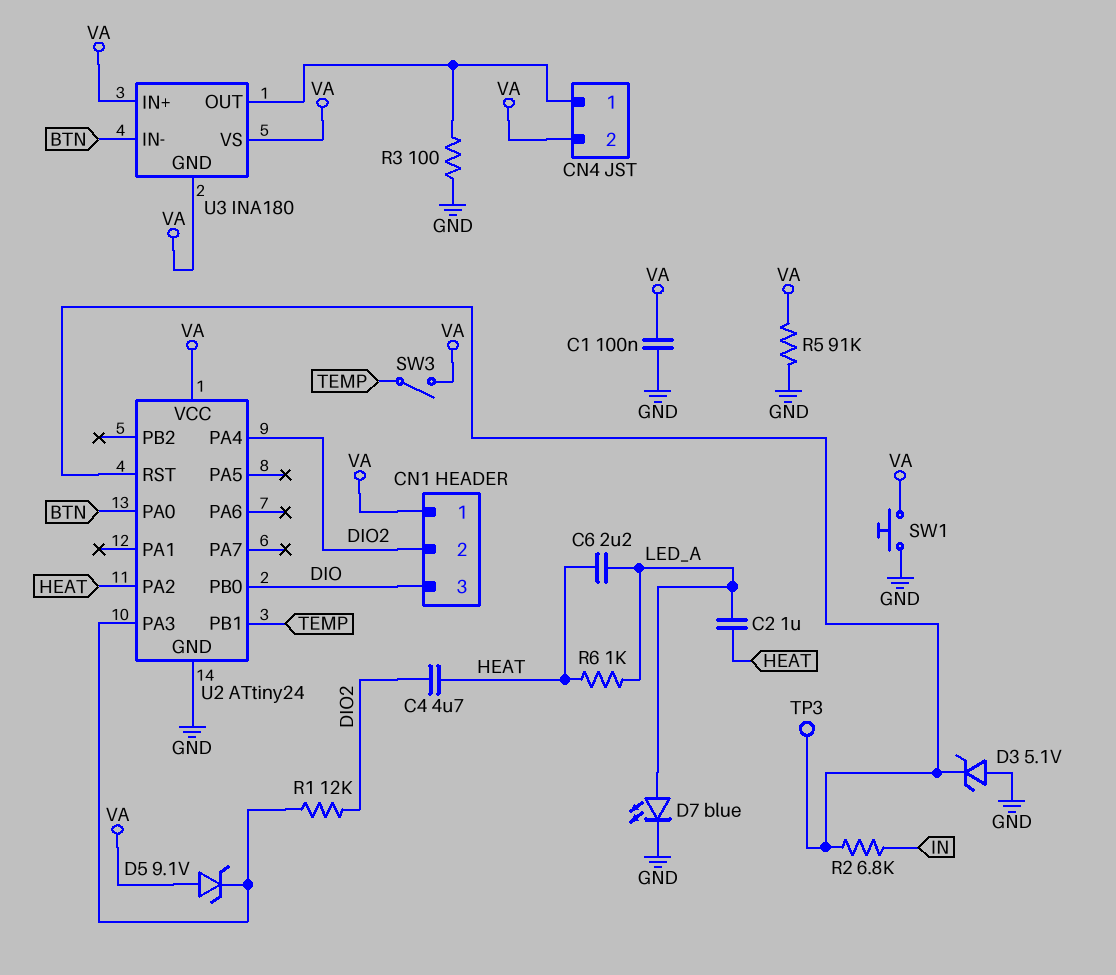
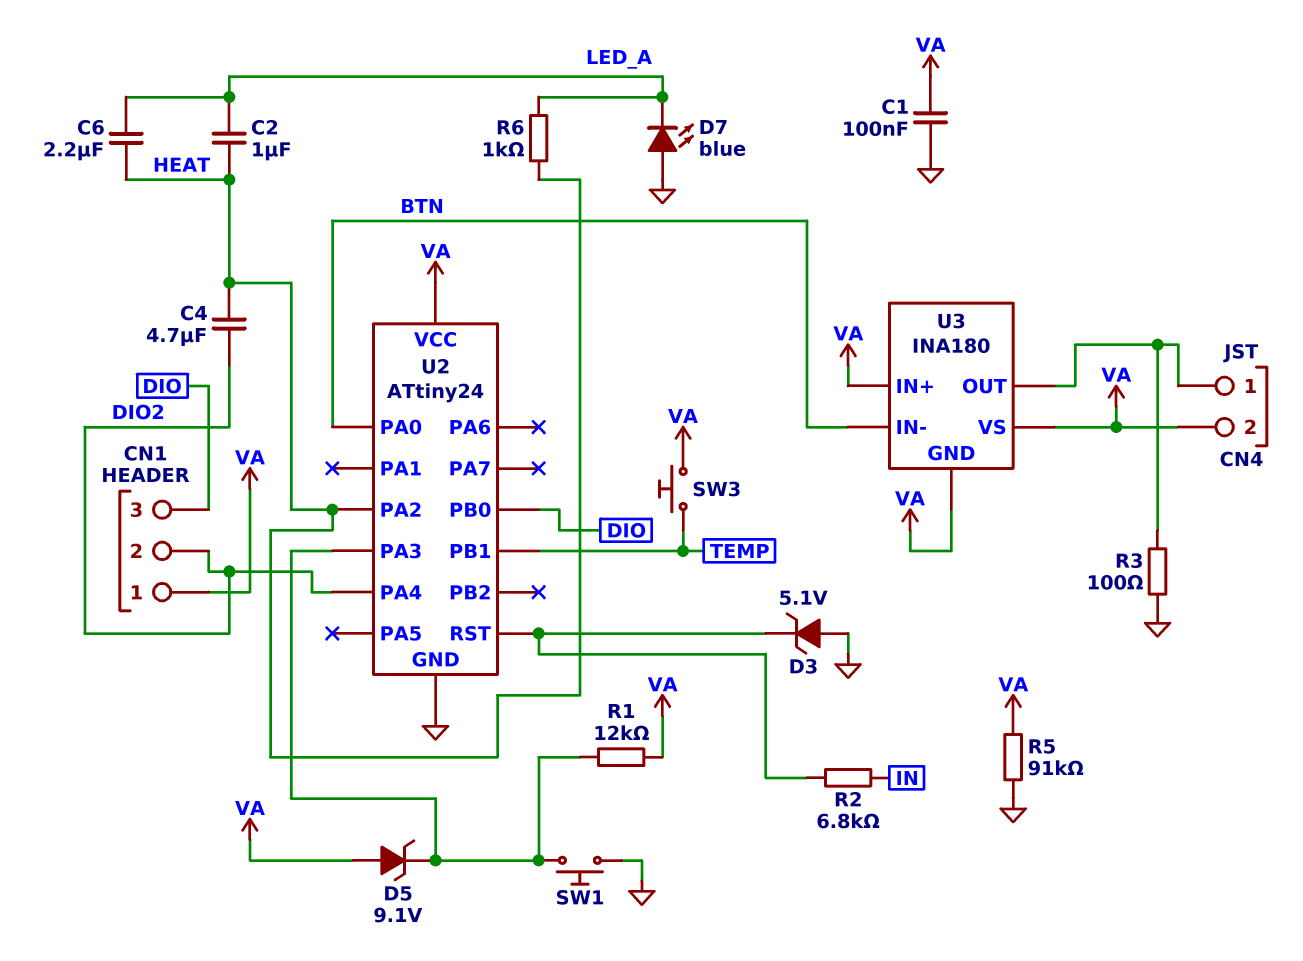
D7: LED blue (A LED_A, K GND) -> LED blue (A GND, K LED_A)
R1: 12k (DIO2, U2/PA3) -> 12k (U2/PA3, VA)
SW1: button (GND, VA) -> button (GND, U2/PA3)
SW3: switch (TEMP, VA) -> button (TEMP, VA)
TP3: test point (U2/RST) -> none

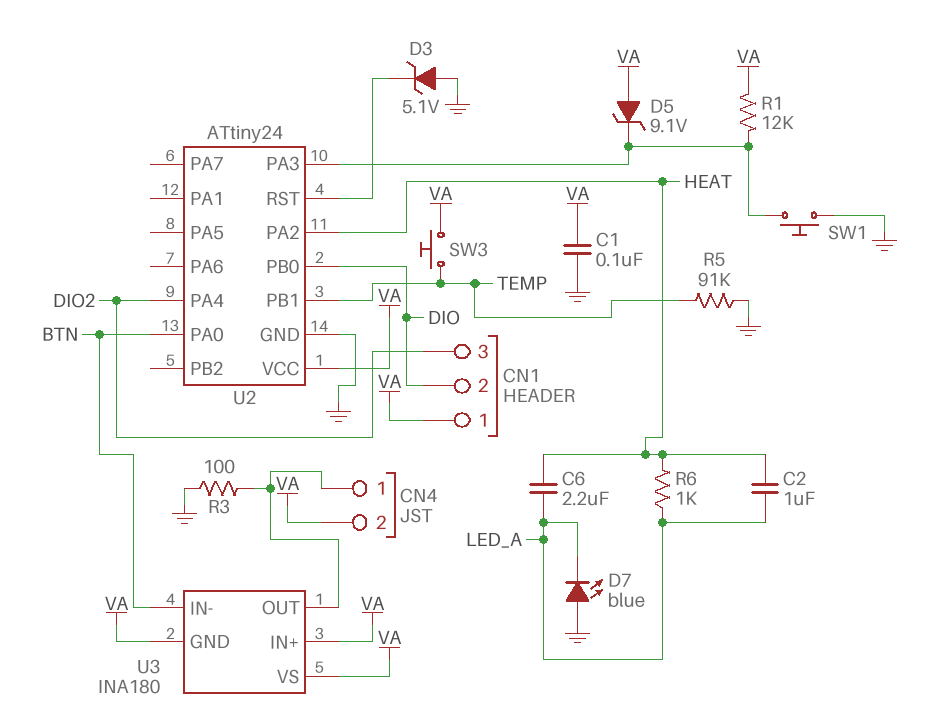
C4: 4.7uF (DIO2, HEAT) -> none
CN1 pin 2: DIO2 -> DIO
CN1 pin 3: DIO -> DIO2
R2: 6.8k (IN, U2/RST) -> none
R5: 91k (GND, VA) -> 91k (GND, TEMP)

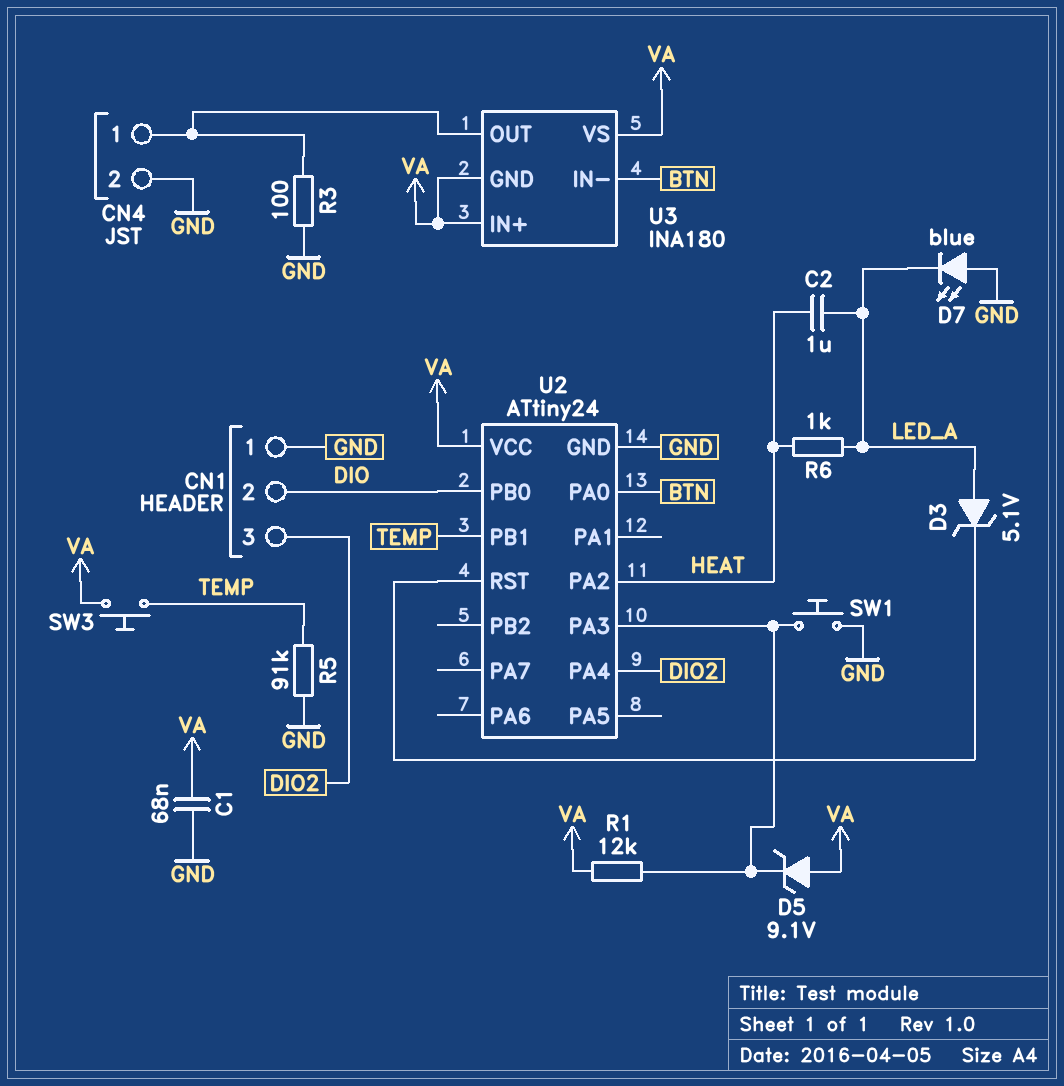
C1: 100nF (GND, VA) -> 68nF (GND, VA)
C6: 2.2uF (HEAT, LED_A) -> none
CN1 pin 1: VA -> GND
CN4 pin 2: VA -> GND
D3: zener 5.1V (A GND, K U2/RST) -> zener 5.1V (A LED_A, K U2/RST)

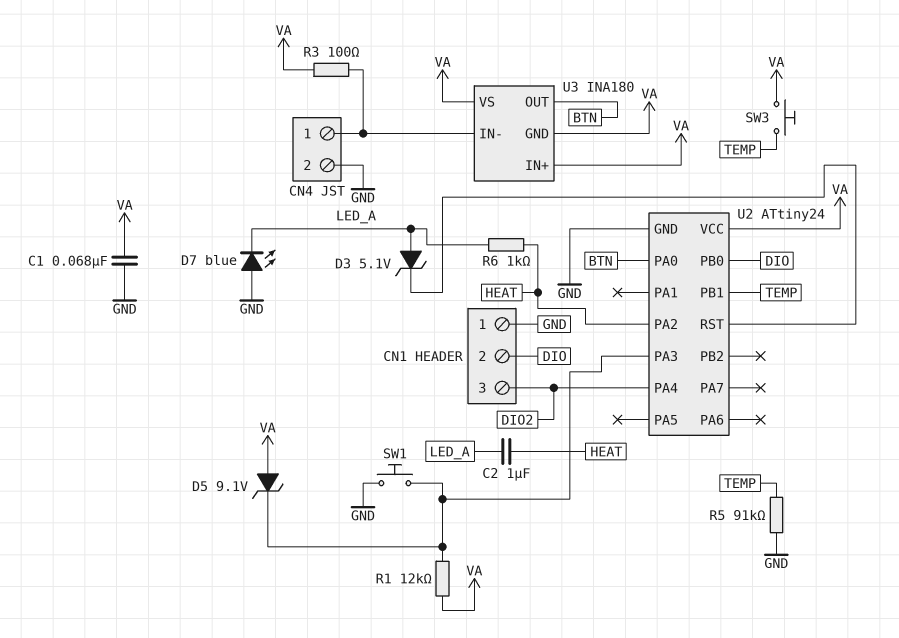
R3: 100 (CN4/1, GND) -> 100 (CN4/1, VA)
U3 pin IN-: BTN -> CN4/1
U3 pin OUT: CN4/1 -> BTN

